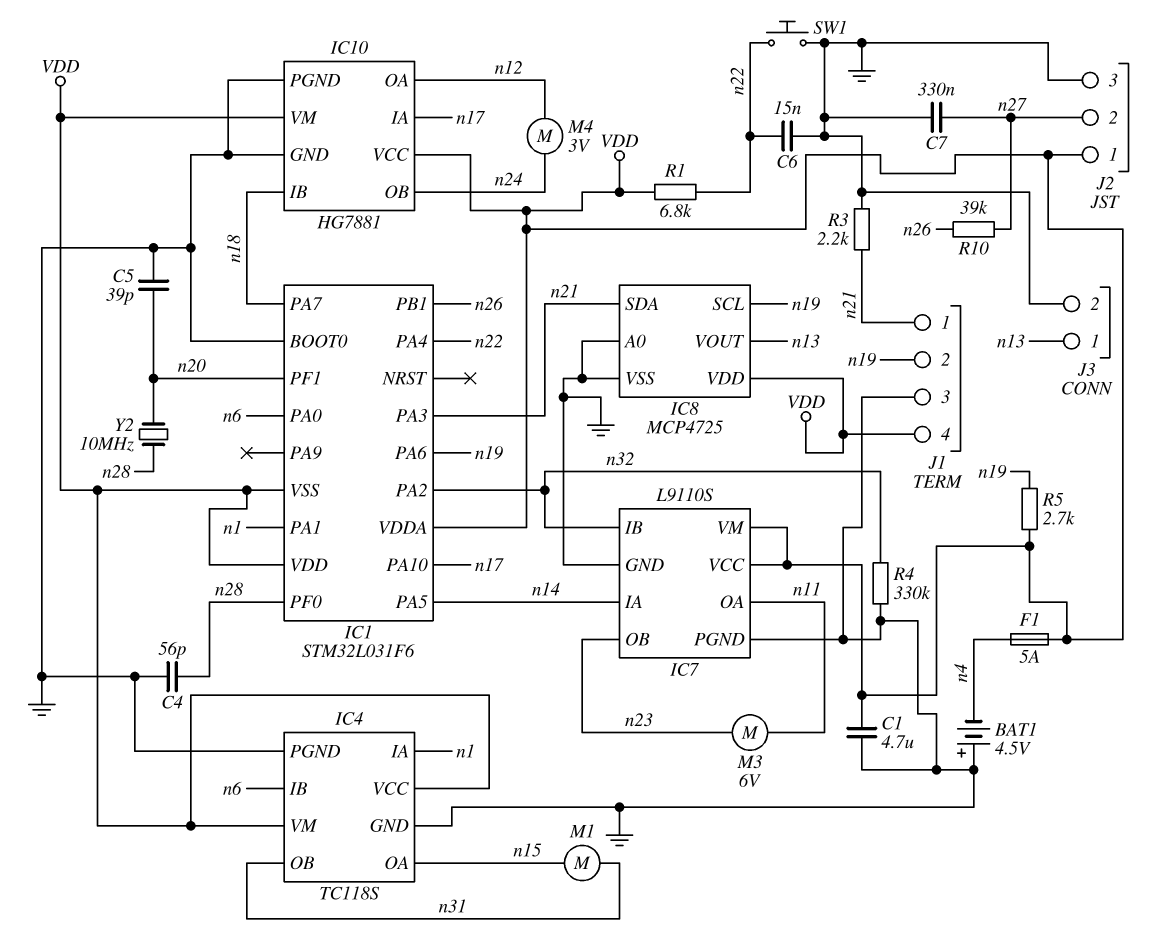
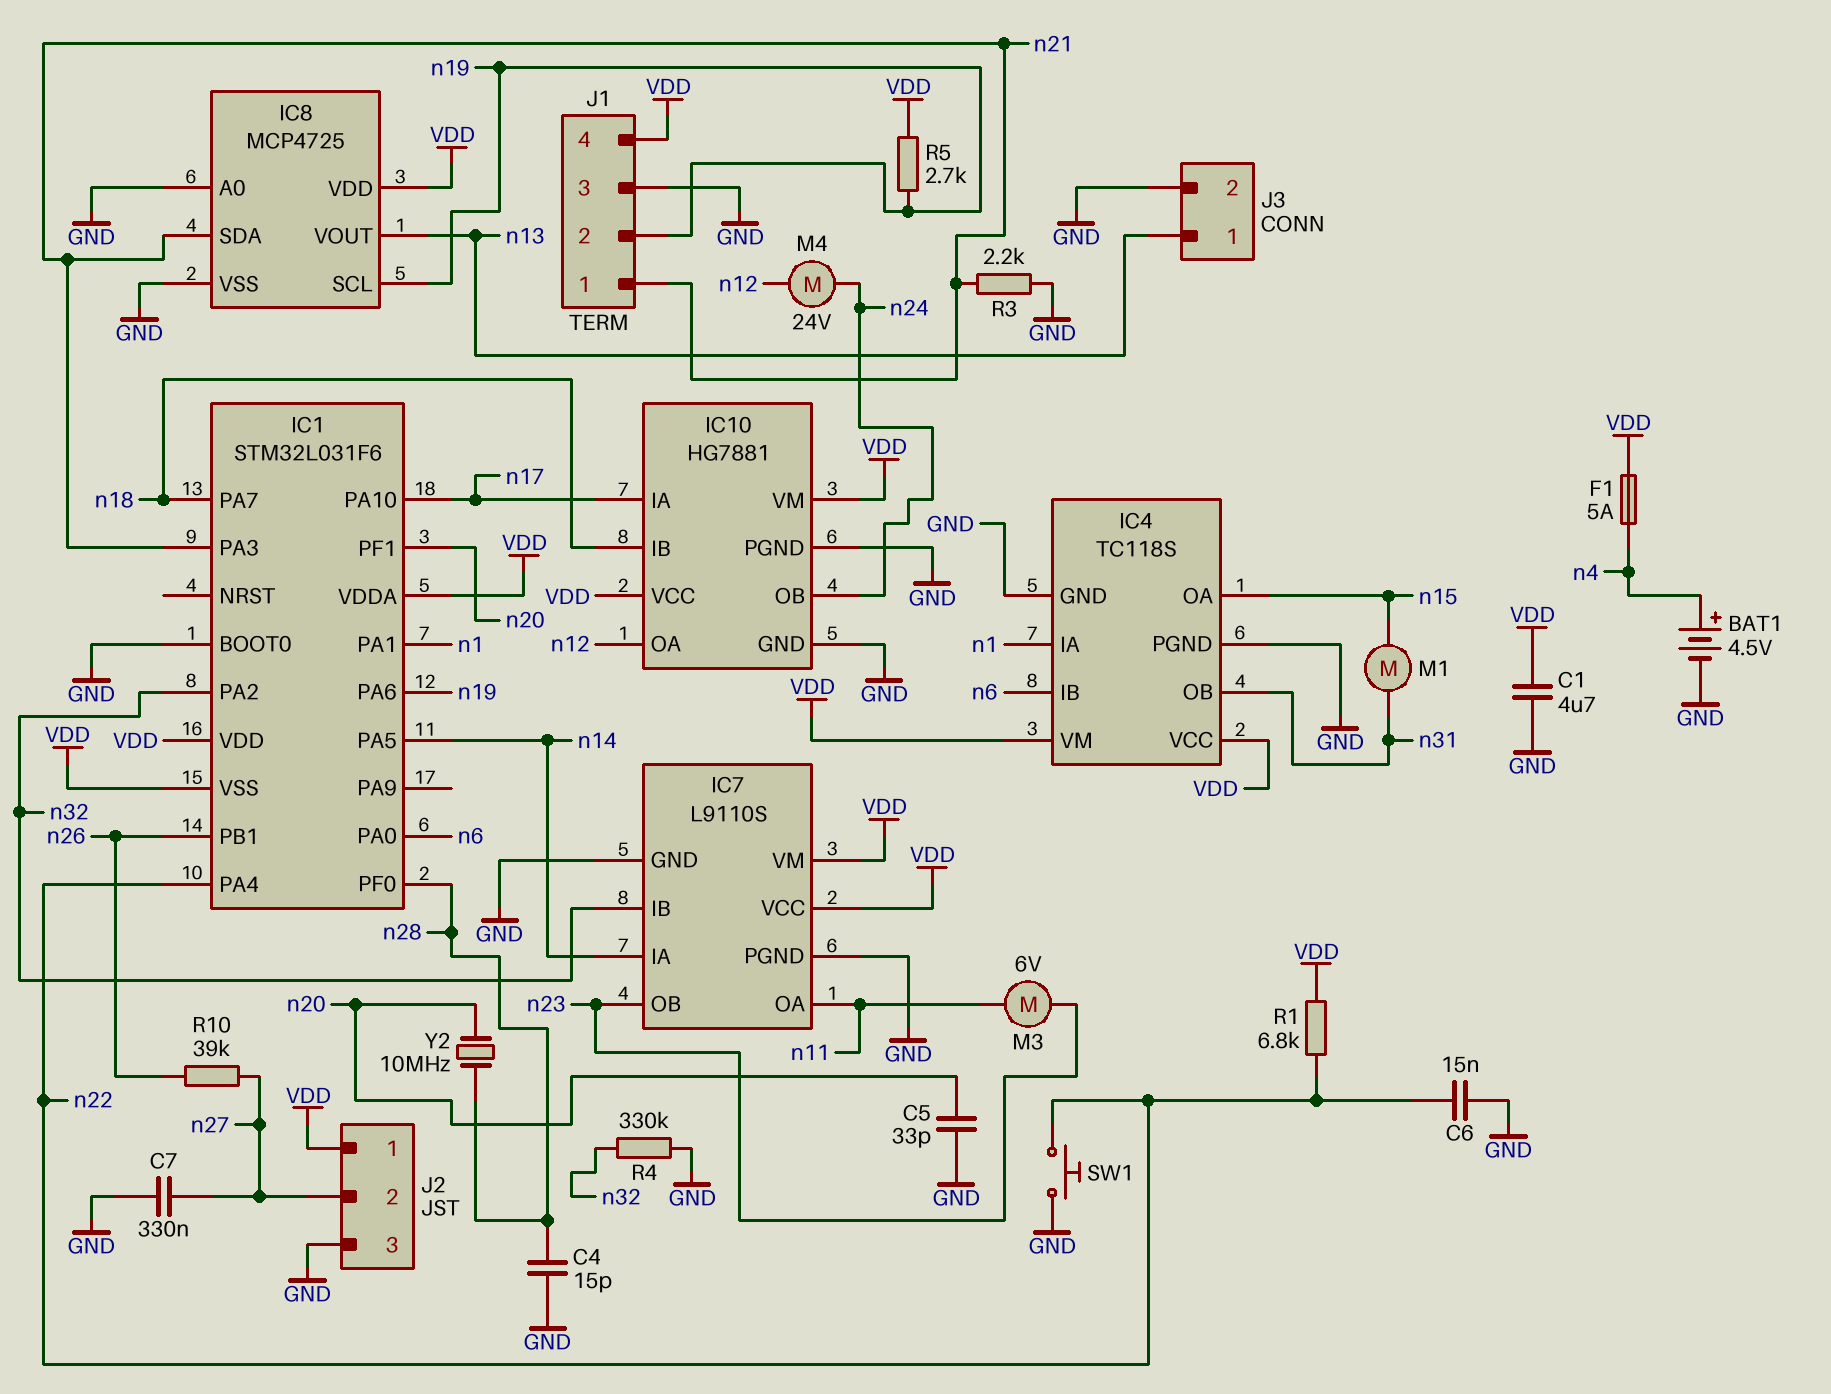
BAT1: 4.5V (plus GND, minus n4) -> 4.5V (plus n4, minus GND)
C4: 56pF (GND, n28) -> 15pF (GND, n28)
C5: 39pF (GND, n20) -> 33pF (GND, n20)
M4: motor 3V (n12, n24) -> motor 24V (n12, n24)

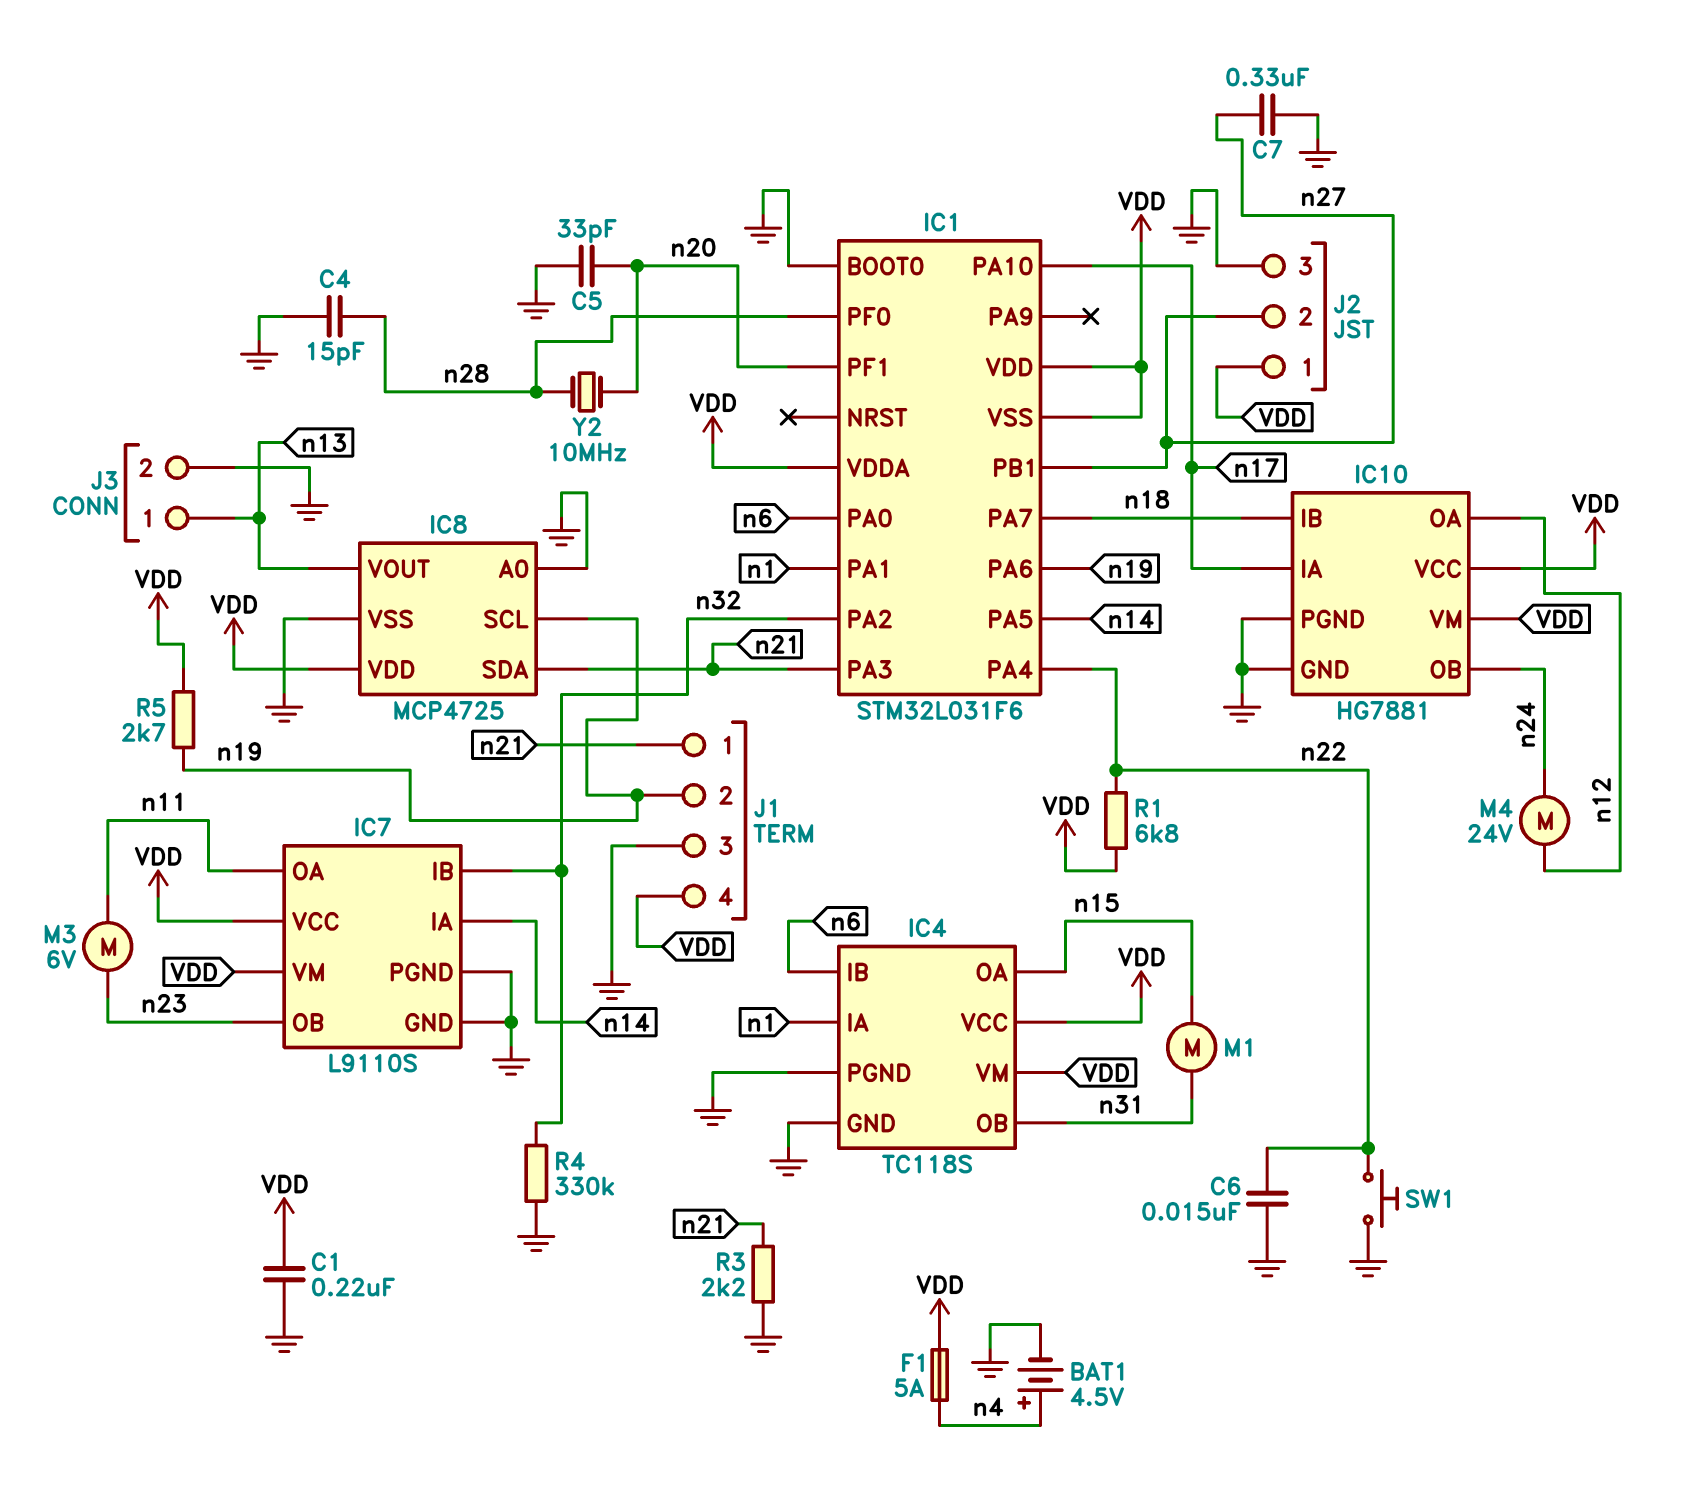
C1: 4.7uF (GND, VDD) -> 220nF (GND, VDD)
IC1 pin PB1: n26 -> n27
R10: 39k (n26, n27) -> none

